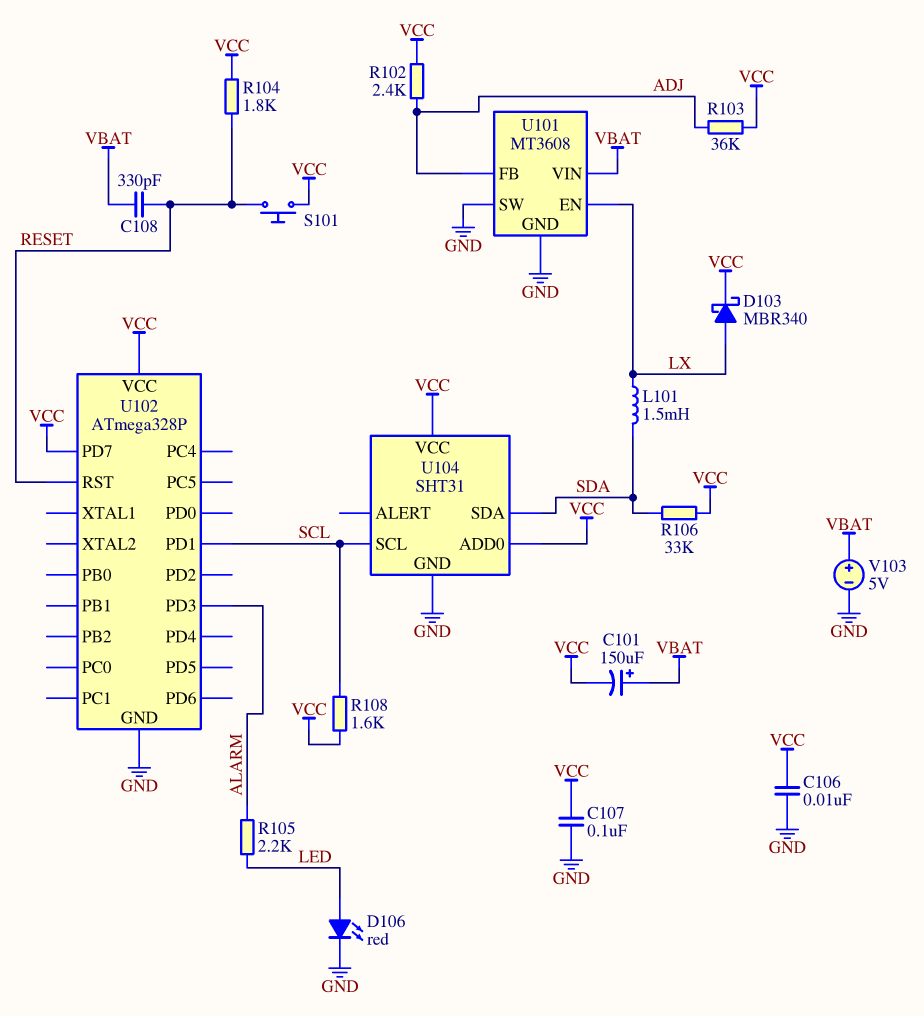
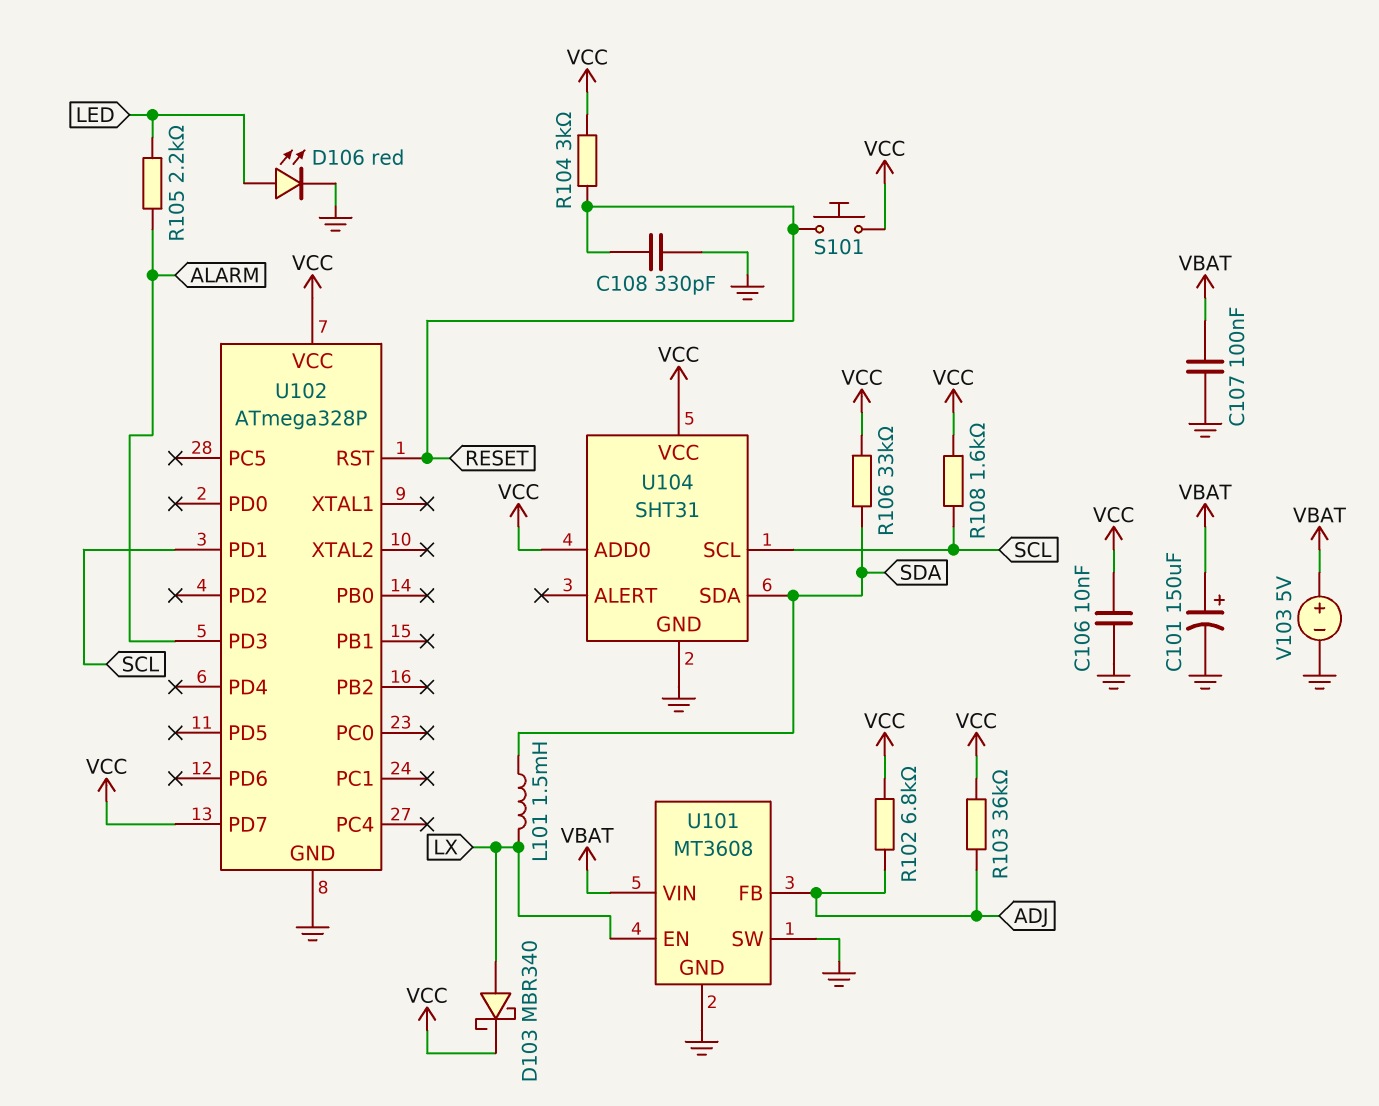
C101: 150uF (plus VBAT, minus VCC) -> 150uF (plus VBAT, minus GND)
C107: 100nF (GND, VCC) -> 100nF (GND, VBAT)
C108: 330pF (RESET, VBAT) -> 330pF (GND, RESET)
R102: 2.4k (ADJ, VCC) -> 6.8k (ADJ, VCC)
R104: 1.8k (RESET, VCC) -> 3k (RESET, VCC)

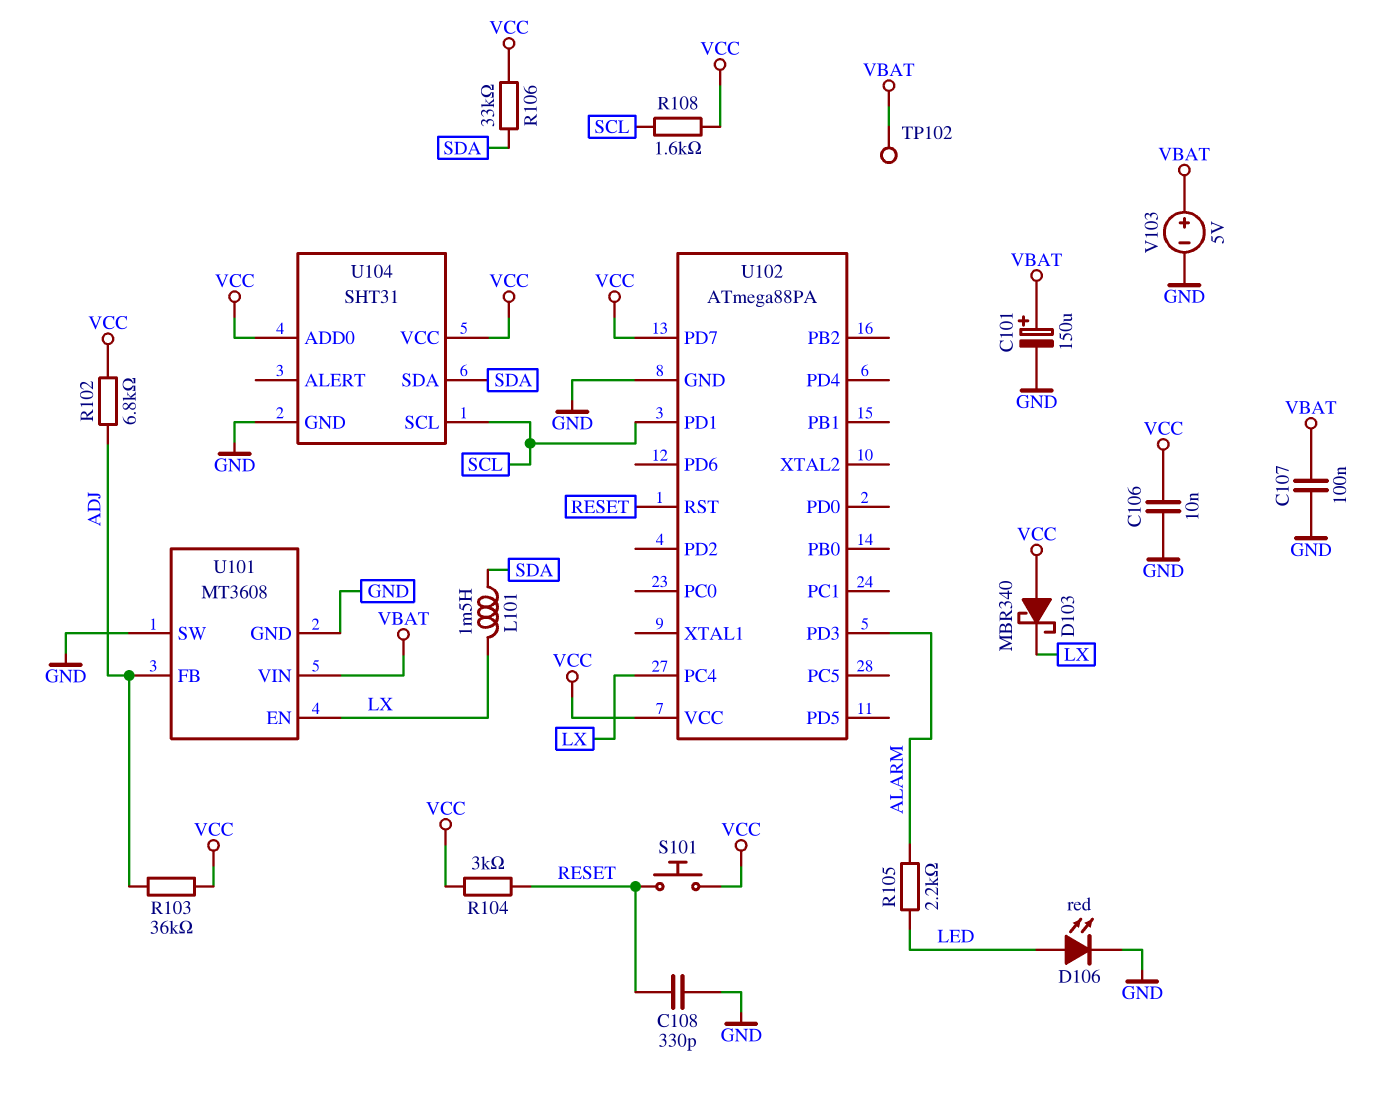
D103: schottky MBR340 (A LX, K VCC) -> schottky MBR340 (A VCC, K LX)
TP102: none -> test point (VBAT)
U102: ATmega328P -> ATmega88PA
U102 pin PC4: none -> LX

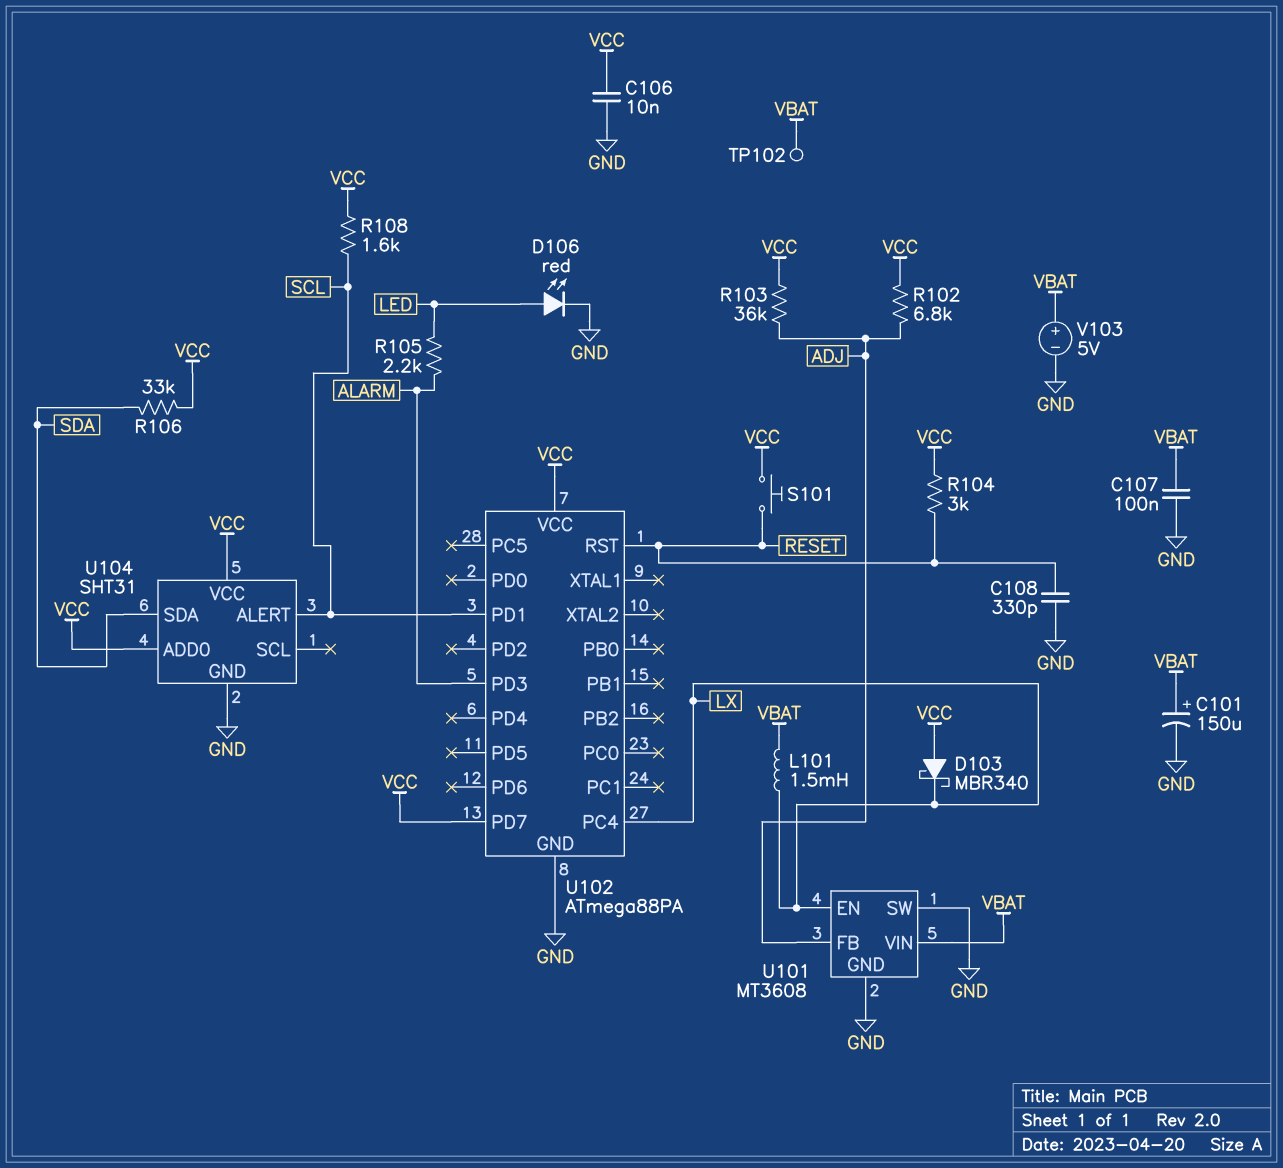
L101: 1.5mH (LX, SDA) -> 1.5mH (LX, VBAT)
U104 pin ALERT: none -> SCL
U104 pin SCL: SCL -> none

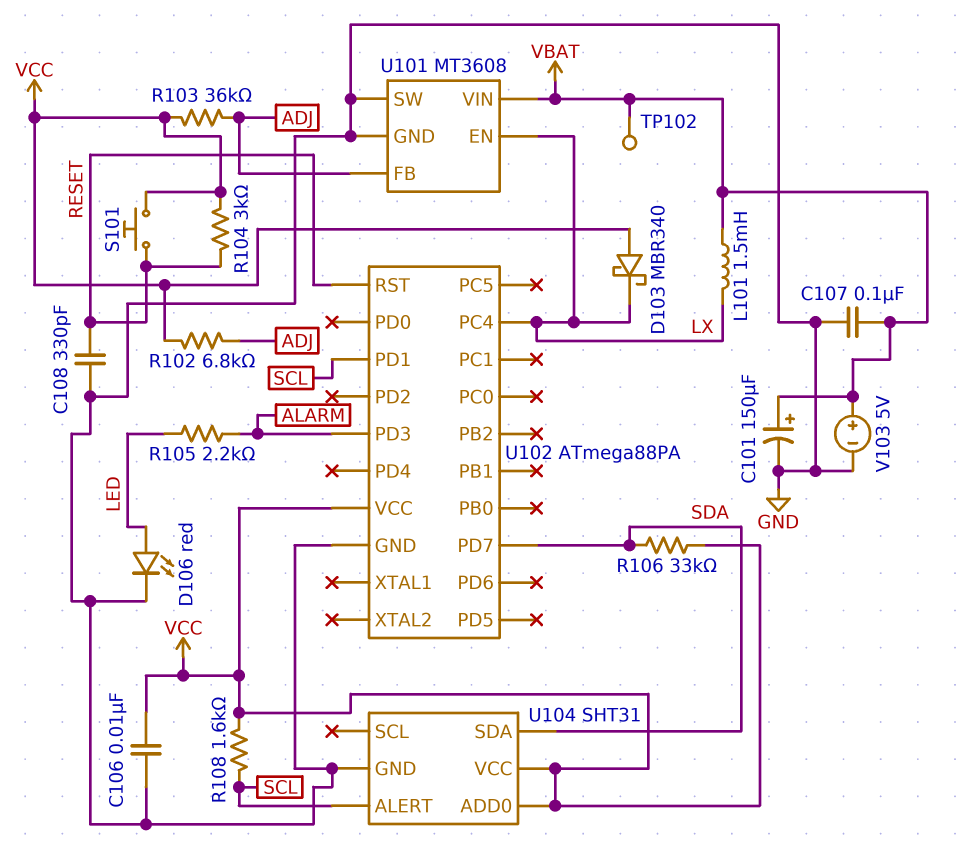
U102 pin PD7: VCC -> SDA

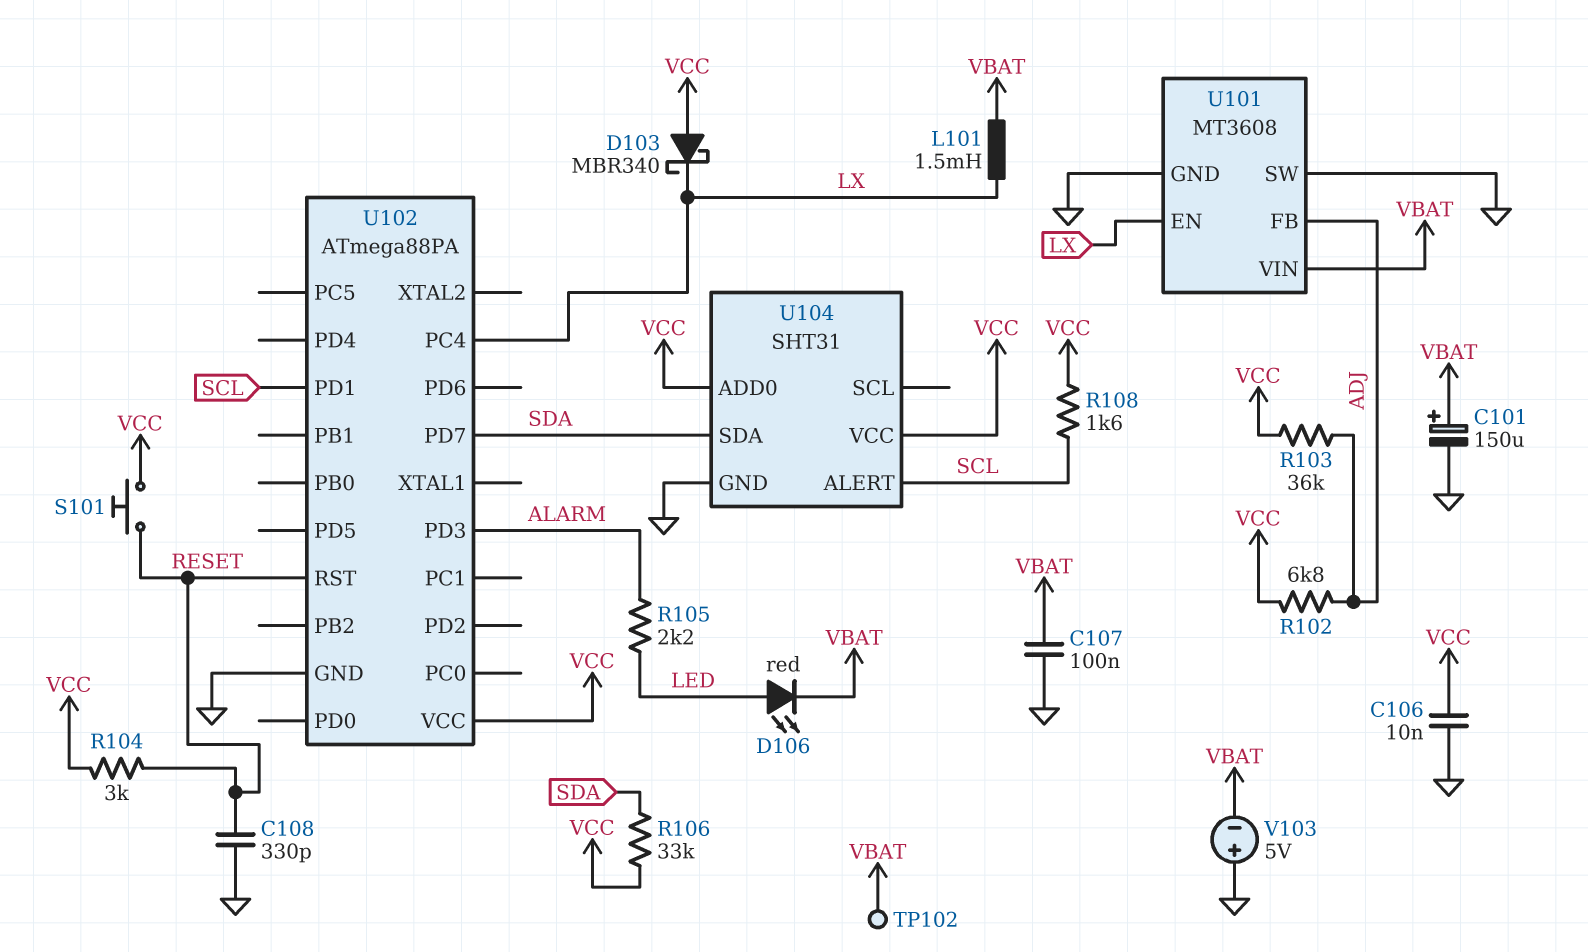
D106: LED red (A LED, K GND) -> LED red (A LED, K VBAT)
V103: 5V (plus VBAT, minus GND) -> 5V (plus GND, minus VBAT)

